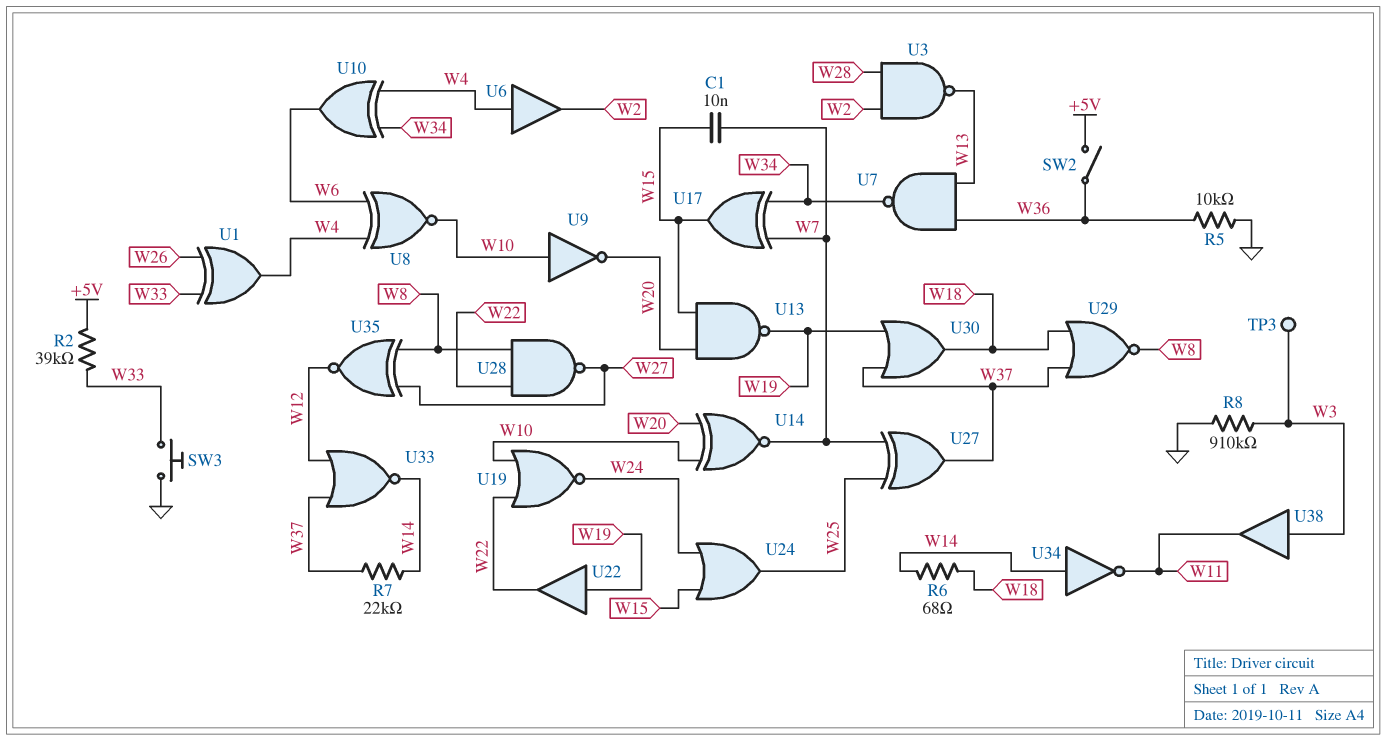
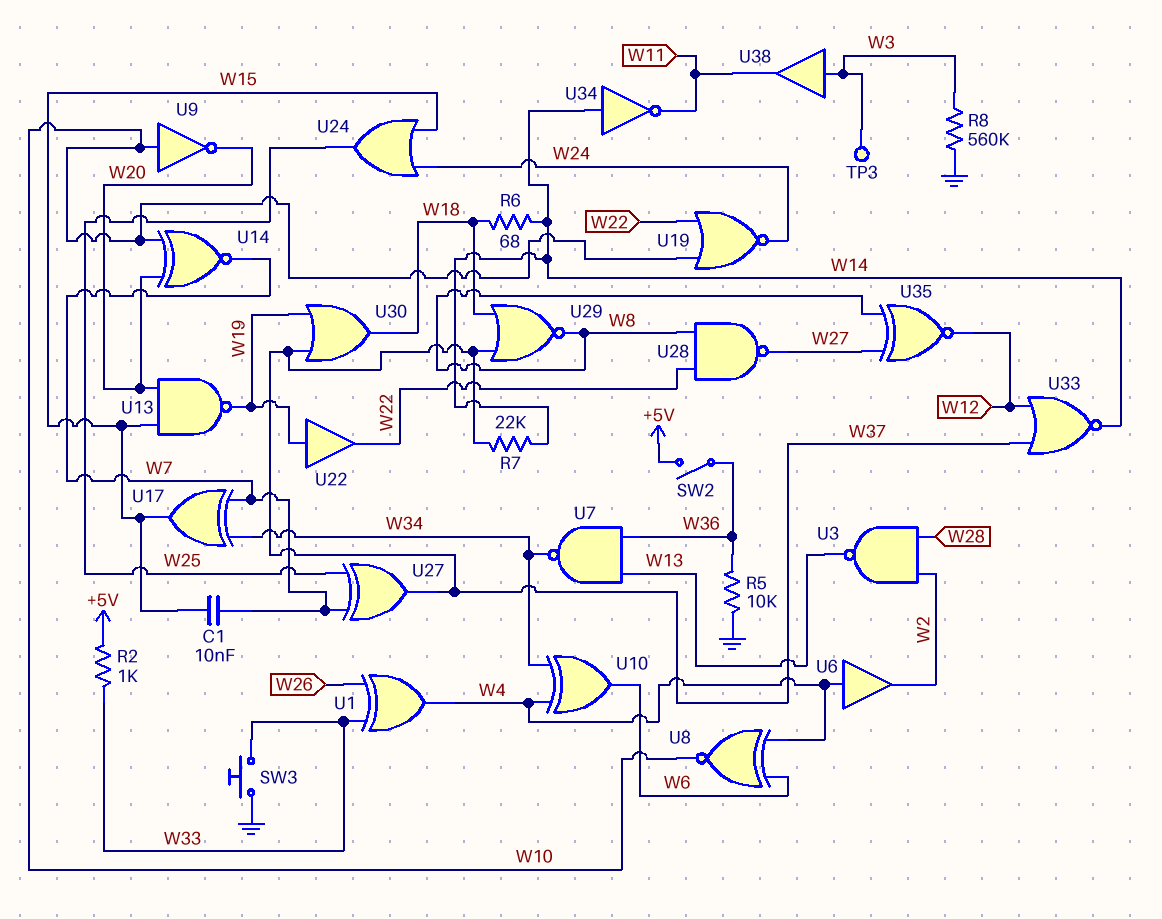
R2: 39k (+5V, W33) -> 1k (+5V, W33)
R8: 910k (GND, W3) -> 560k (GND, W3)

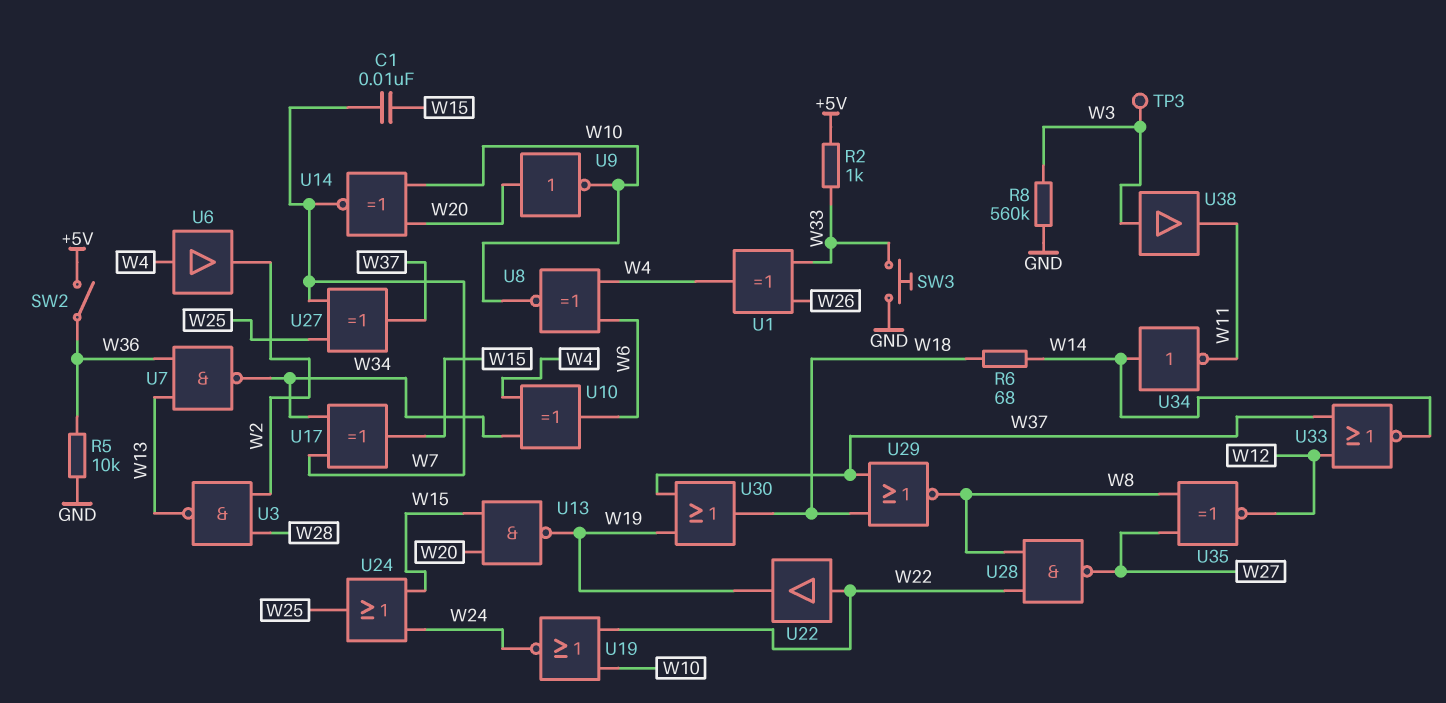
R7: 22k (W14, W37) -> none
U9: NOT (in W10, out W20) -> NOT (in W20, out W10)
U22: buffer (in W19, out W22) -> buffer (in W22, out W19)

